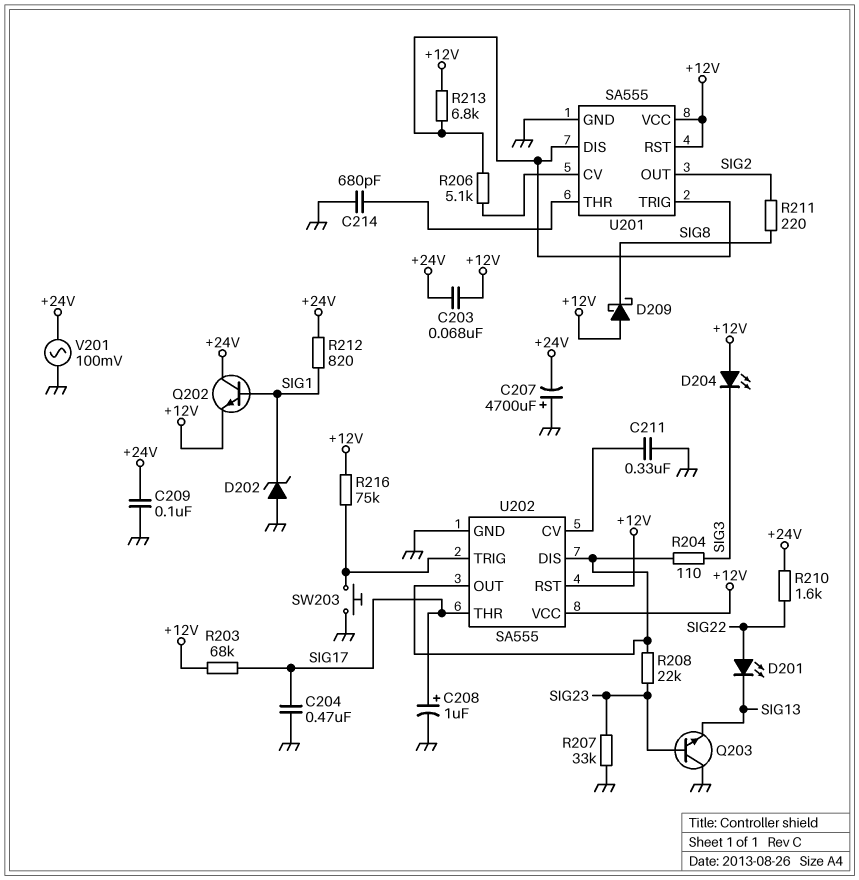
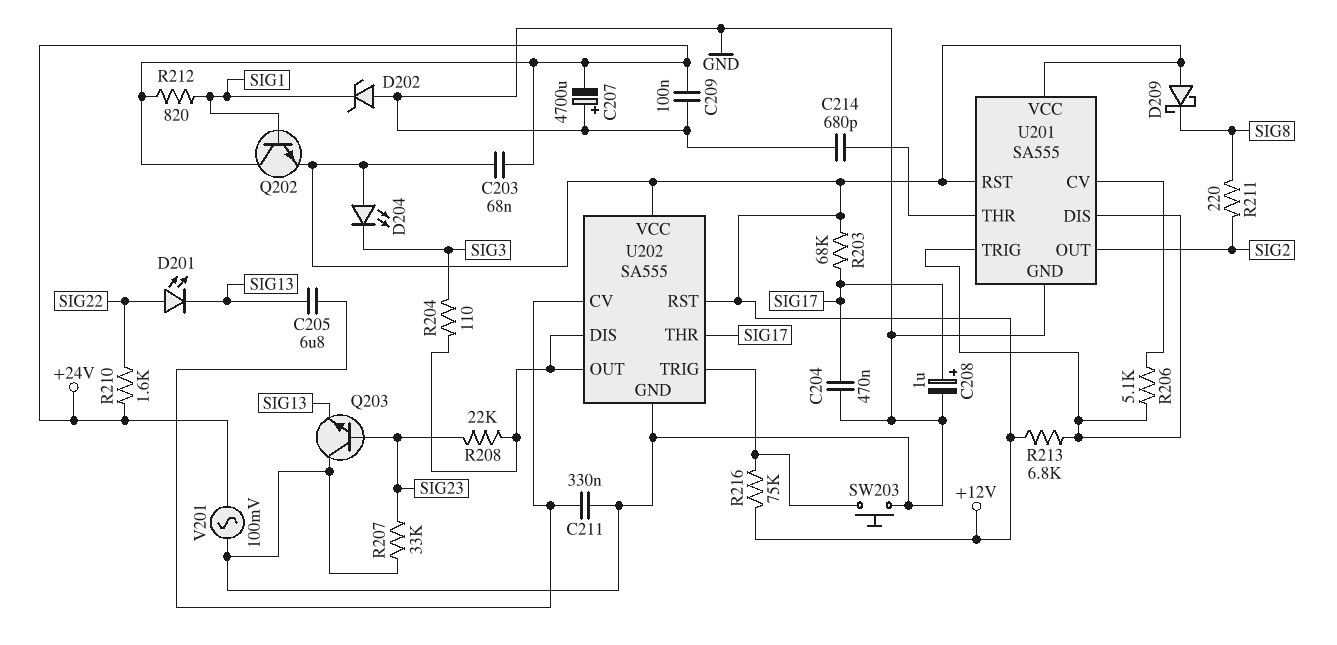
C205: none -> 6.8uF (SIG13, U202/CV)

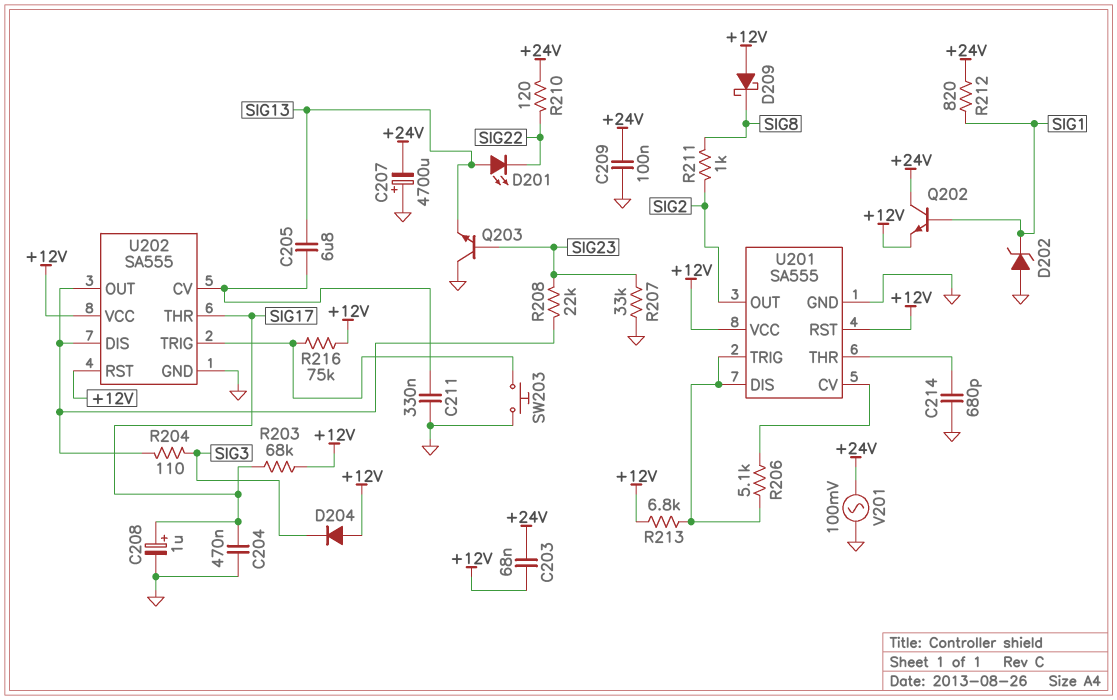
D201: LED (A SIG22, K SIG13) -> LED (A SIG13, K SIG22)
D204: LED (A +12V, K SIG3) -> diode (A +12V, K SIG3)
R210: 1.6k (+24V, SIG22) -> 120 (+24V, SIG22)
R211: 220 (SIG2, SIG8) -> 1k (SIG2, SIG8)

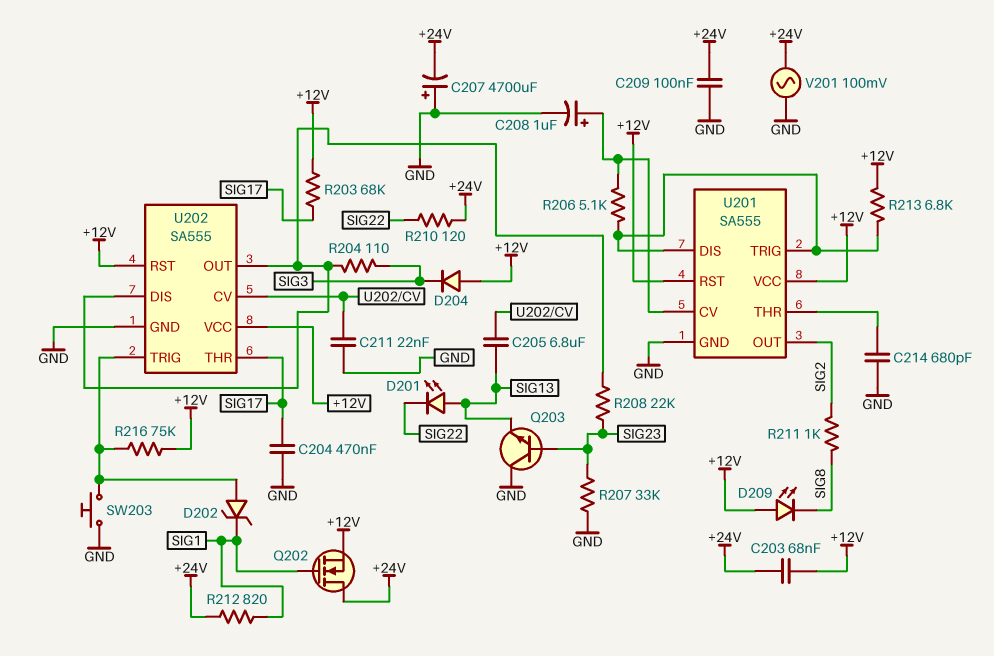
C208: 1uF (plus SIG17, minus GND) -> 1uF (plus U201/CV, minus GND)
C211: 330nF (GND, U202/CV) -> 22nF (GND, U202/CV)
D202: zener (A GND, K SIG1) -> zener (A U202/TRIG, K SIG1)
D209: schottky (A +12V, K SIG8) -> LED (A +12V, K SIG8)
Q202: NPN (B SIG1, C +24V, E +12V) -> NMOS (G SIG1, D +24V, S +12V)

